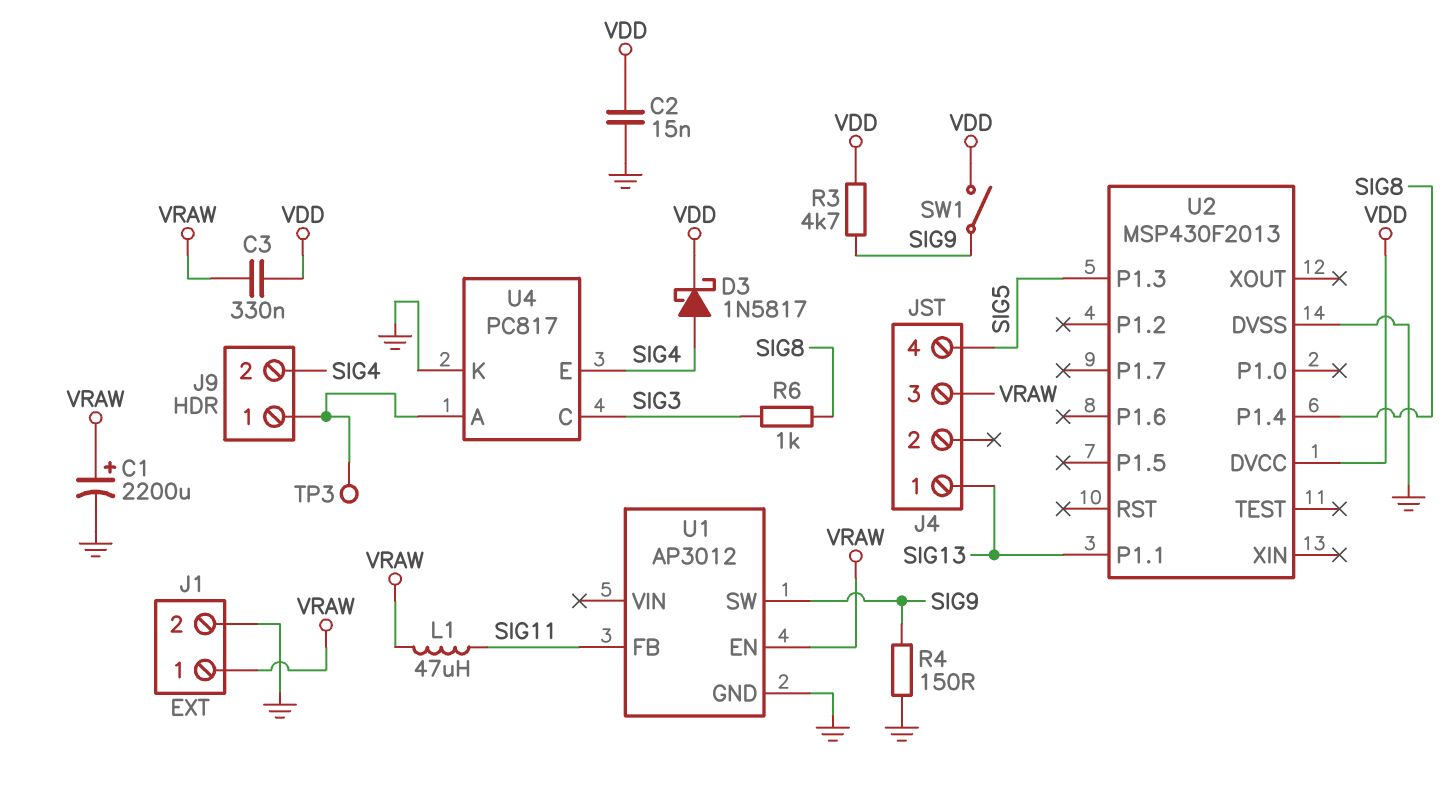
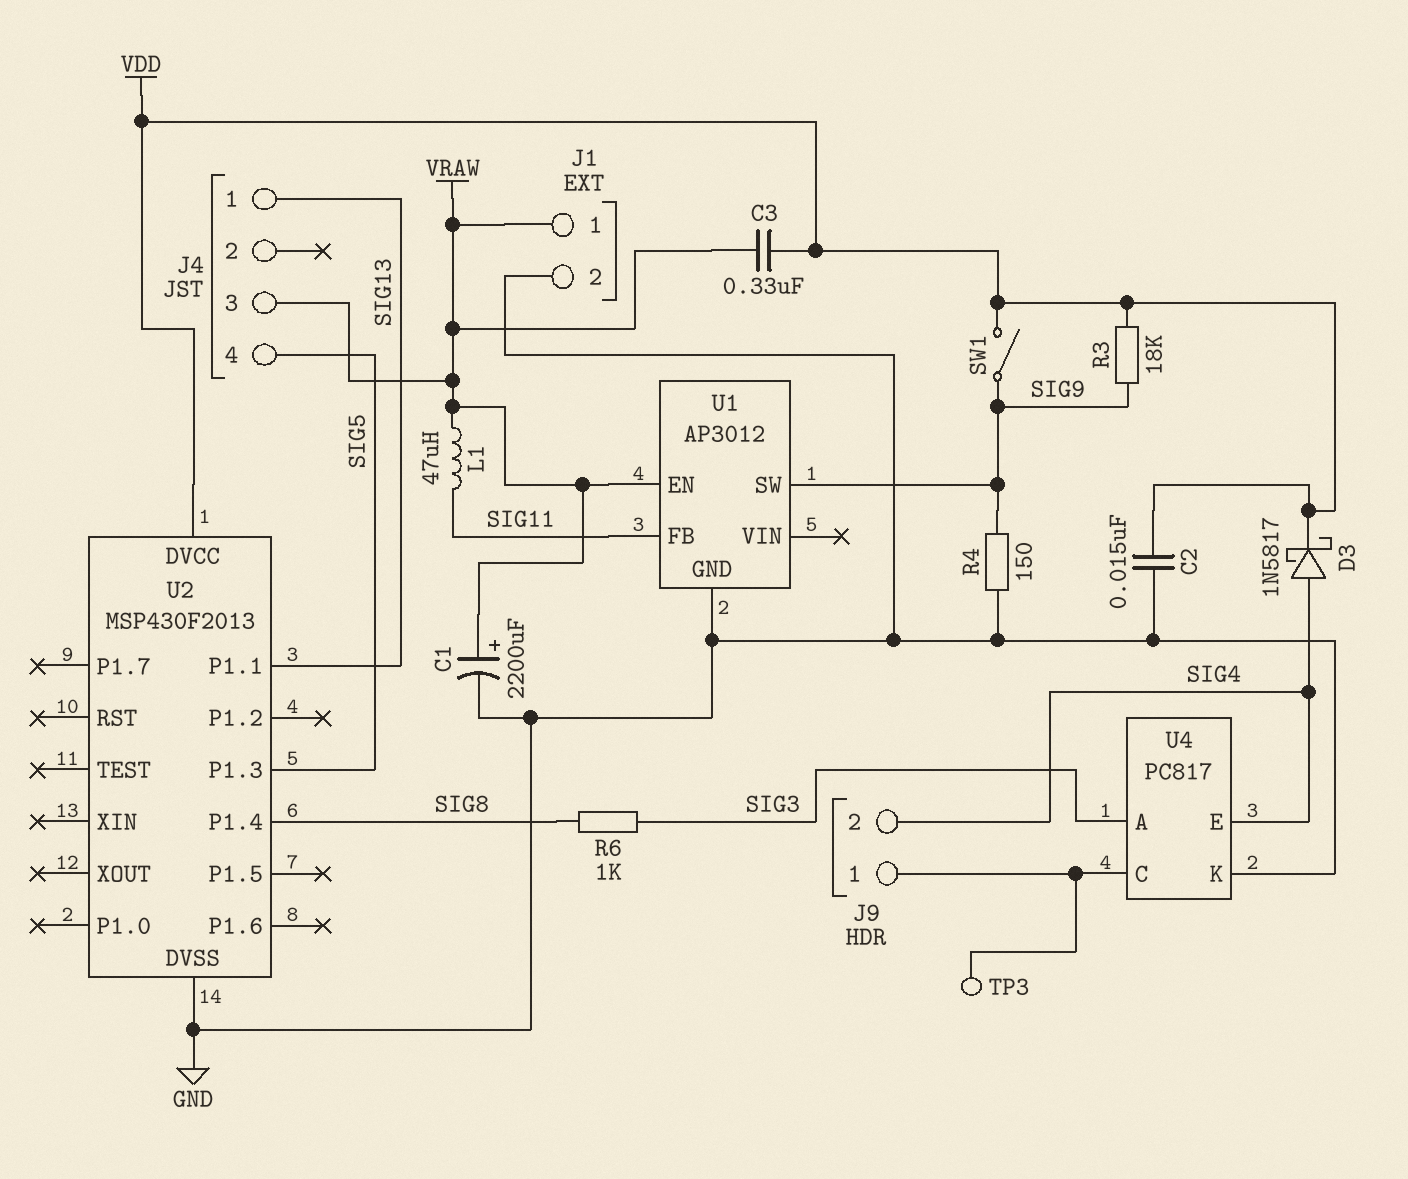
R3: 4.7k (SIG9, VDD) -> 18k (SIG9, VDD)
U4 pin A: J9/1 -> SIG3
U4 pin C: SIG3 -> J9/1

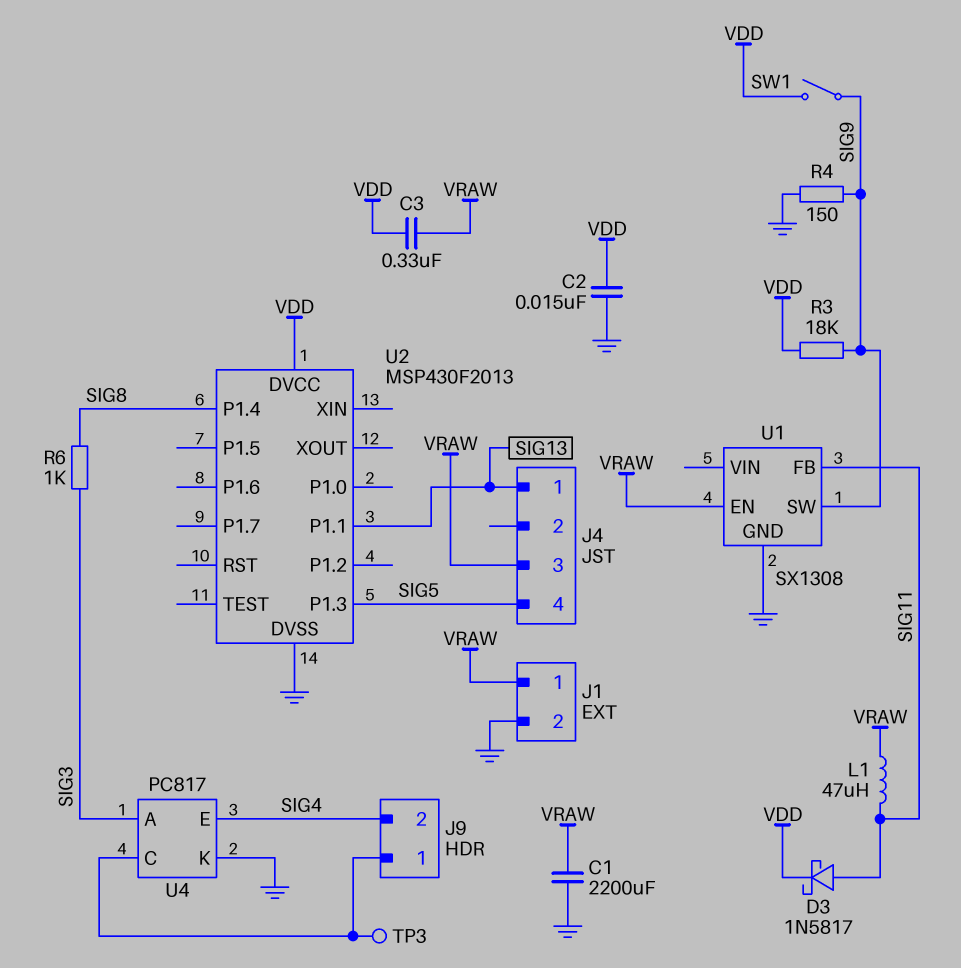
C1: 2200uF (plus VRAW, minus GND) -> 2200uF (GND, VRAW)
D3: schottky 1N5817 (A SIG4, K VDD) -> schottky 1N5817 (A SIG11, K VDD)
U1: AP3012 -> SX1308

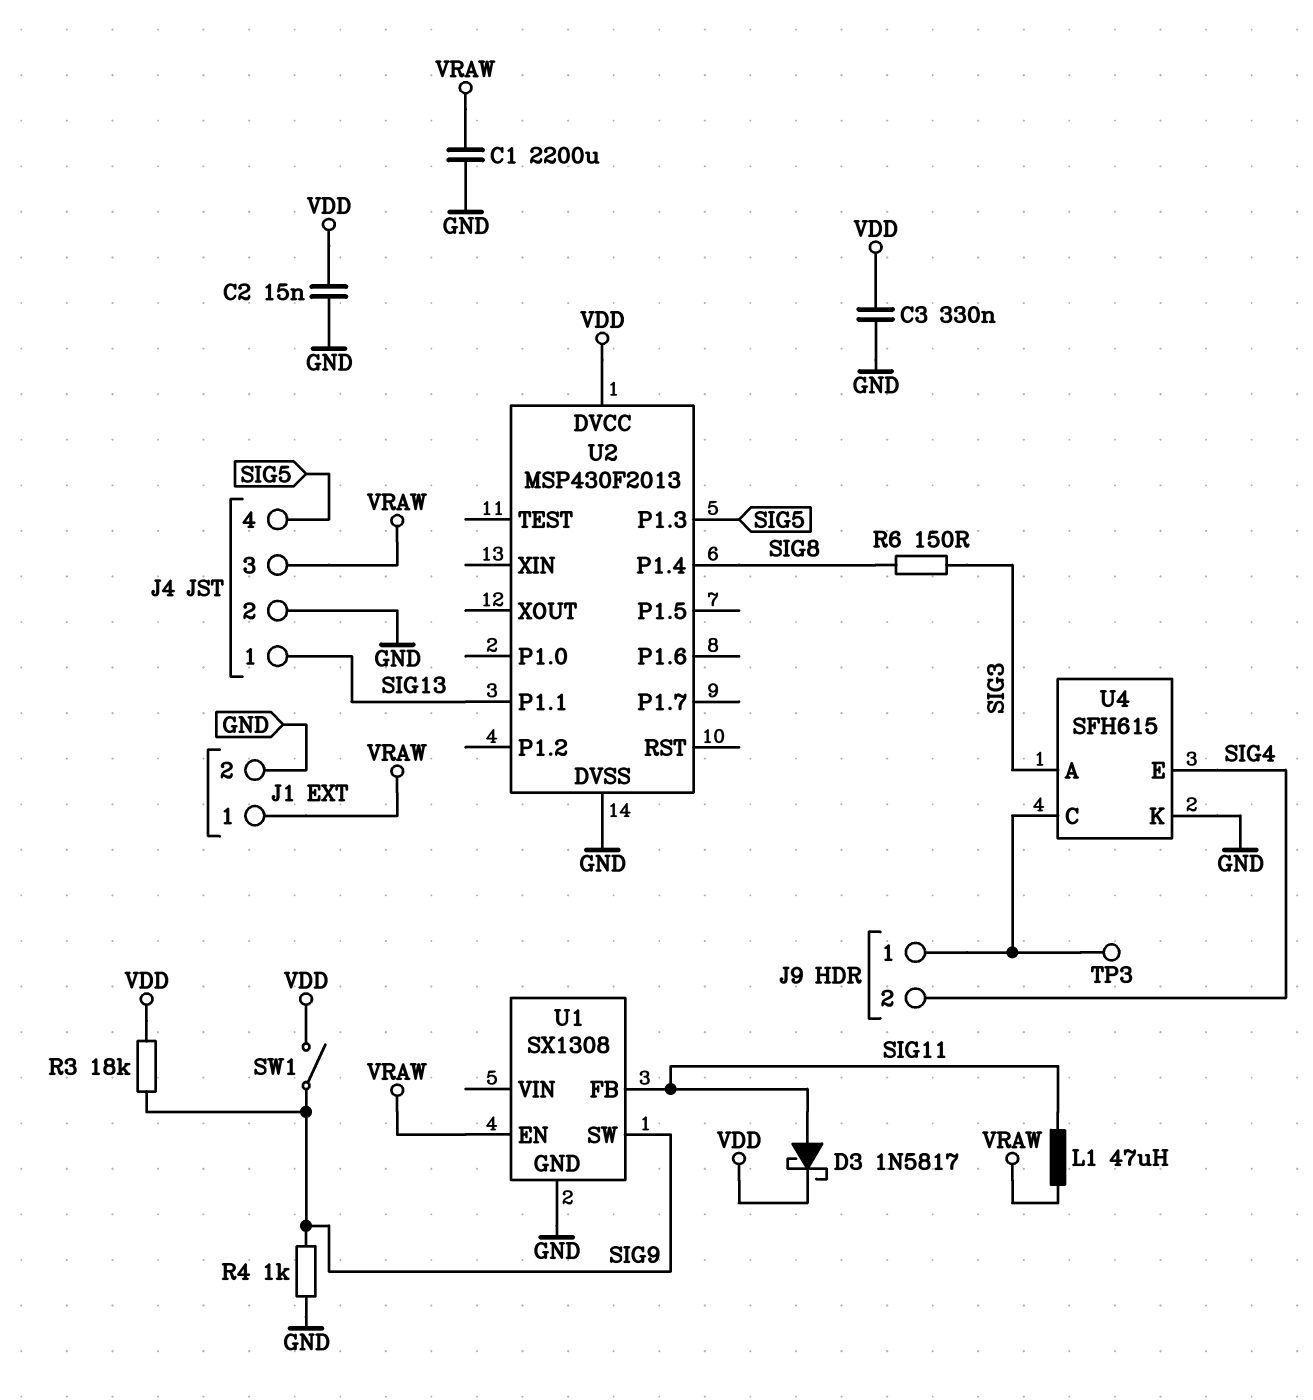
C3: 330nF (VDD, VRAW) -> 330nF (GND, VDD)
J4 pin 2: none -> GND
R4: 150 (GND, SIG9) -> 1k (GND, SIG9)
R6: 1k (SIG3, SIG8) -> 150 (SIG3, SIG8)
U4: PC817 -> SFH615

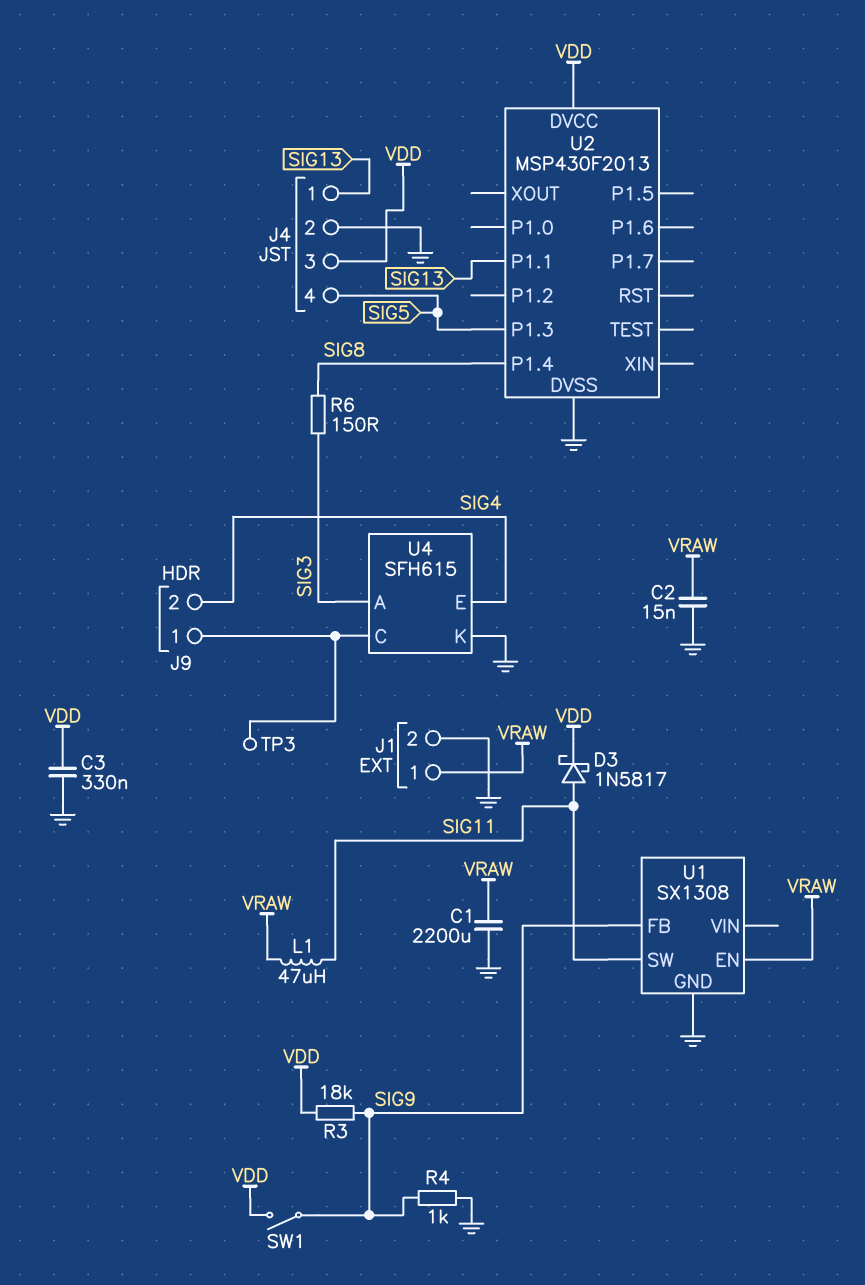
C2: 15nF (GND, VDD) -> 15nF (GND, VRAW)
J4 pin 3: VRAW -> VDD
U1 pin FB: SIG11 -> SIG9
U1 pin SW: SIG9 -> SIG11

